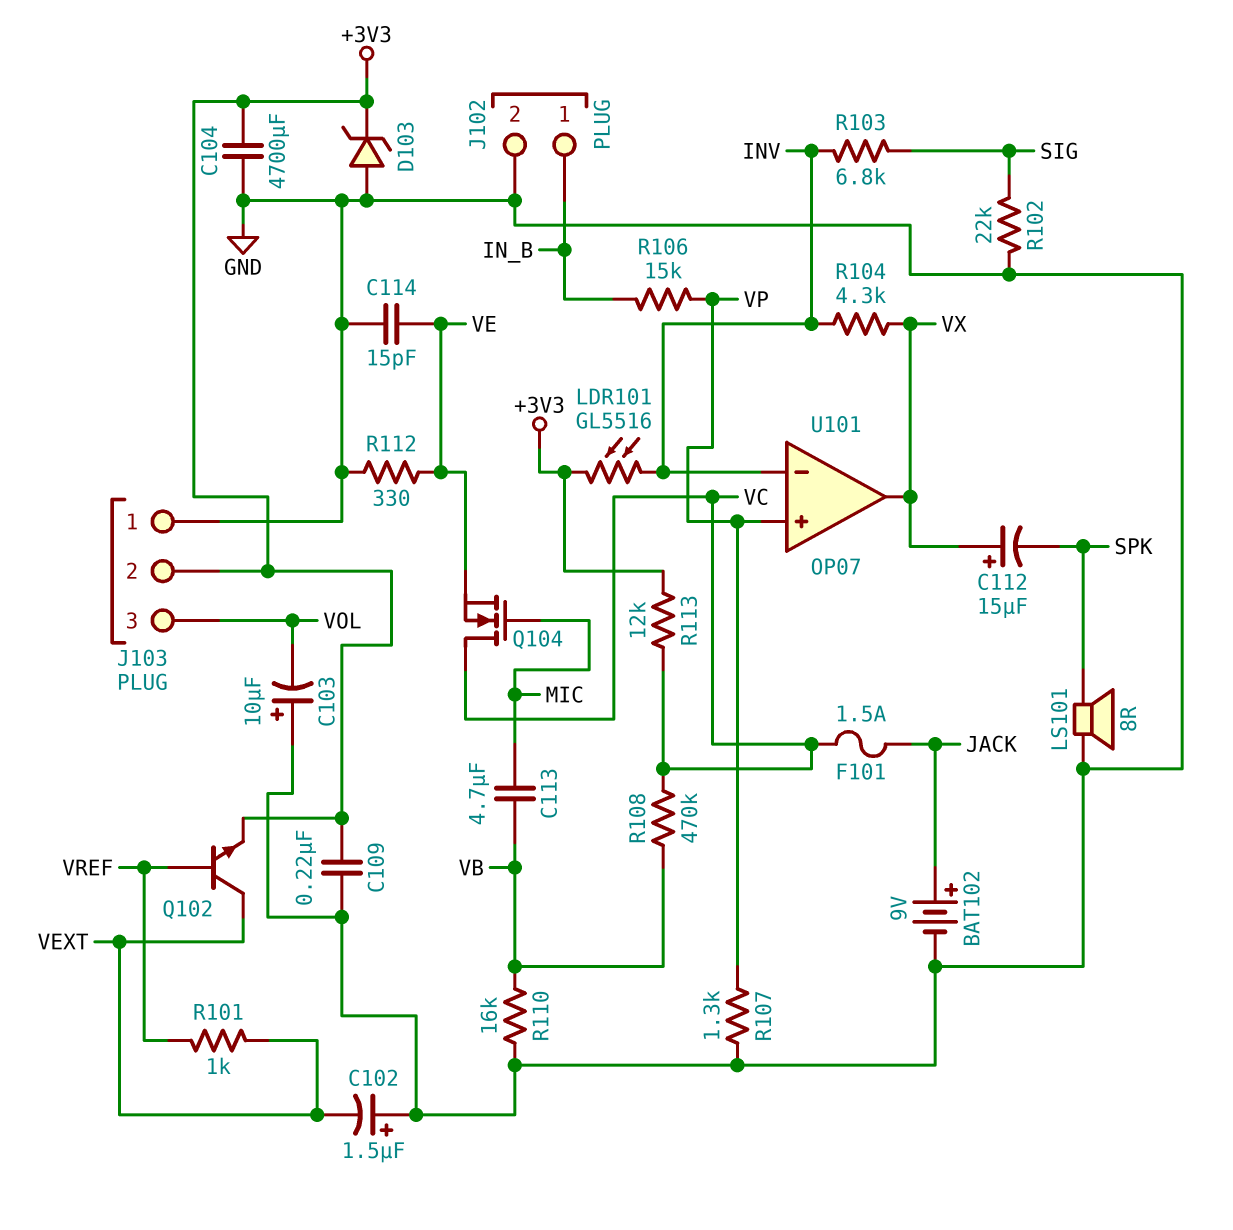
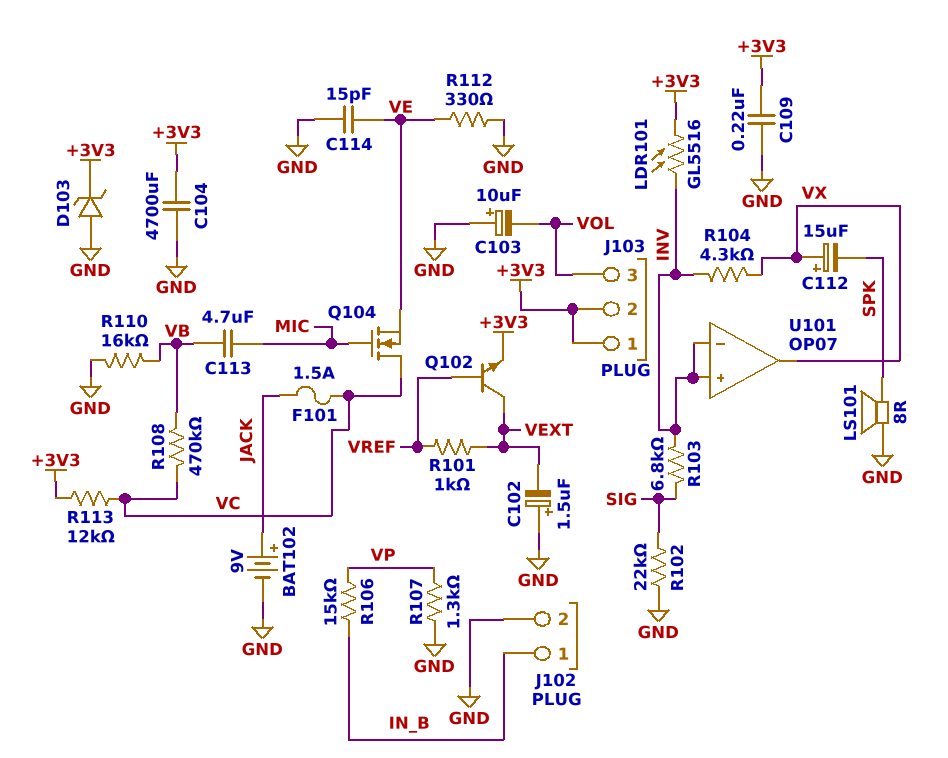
J103 pin 1: GND -> +3V3
U101 pin in+: VP -> INV

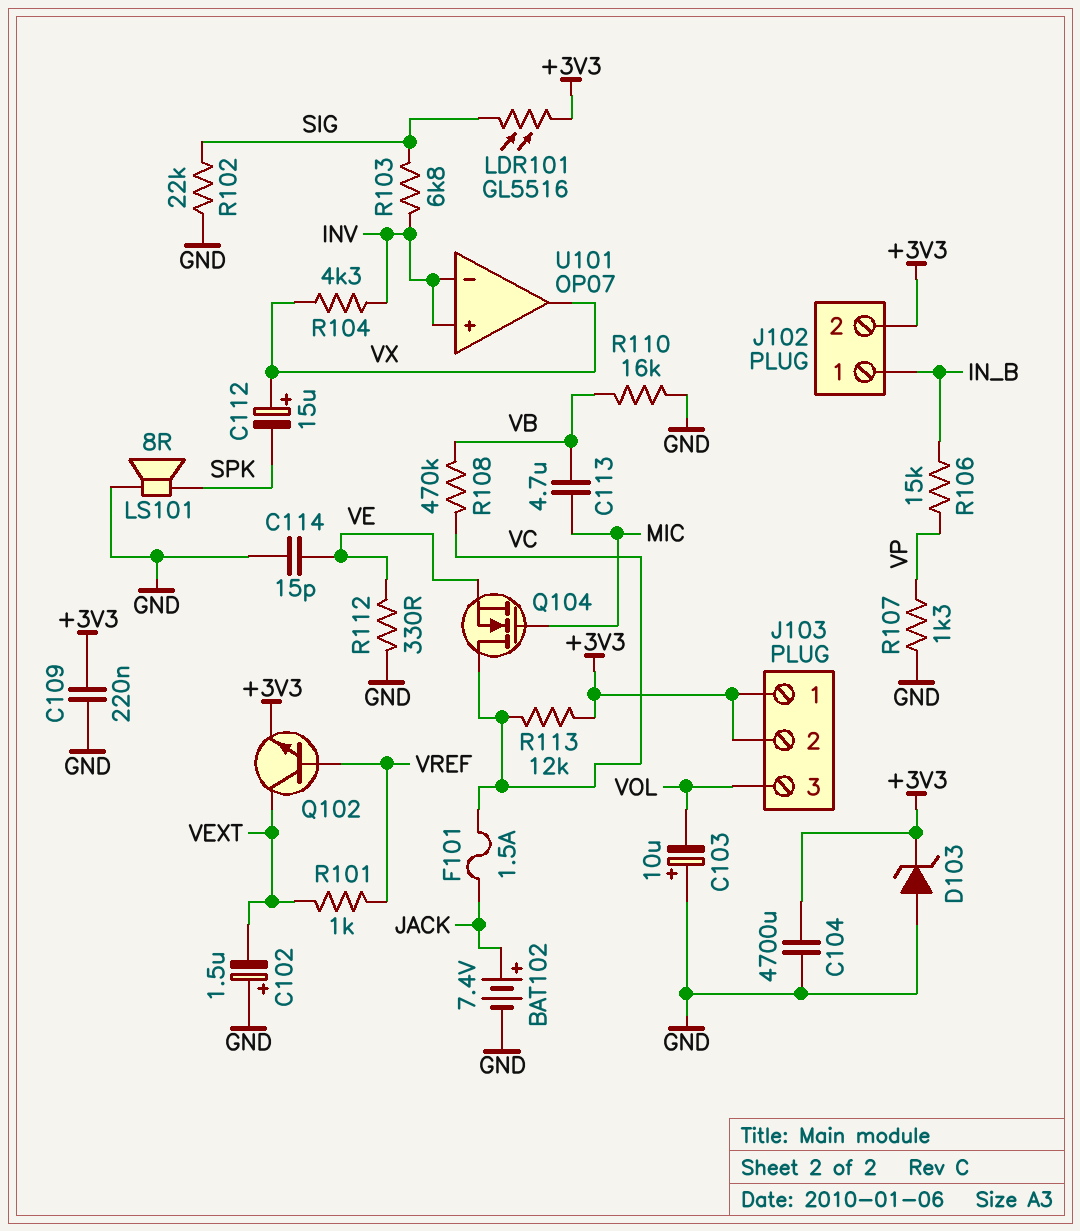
BAT102: 9V (plus JACK, minus GND) -> 7.4V (plus JACK, minus GND)
J102 pin 2: GND -> +3V3
LDR101: GL5516 (+3V3, INV) -> GL5516 (+3V3, SIG)

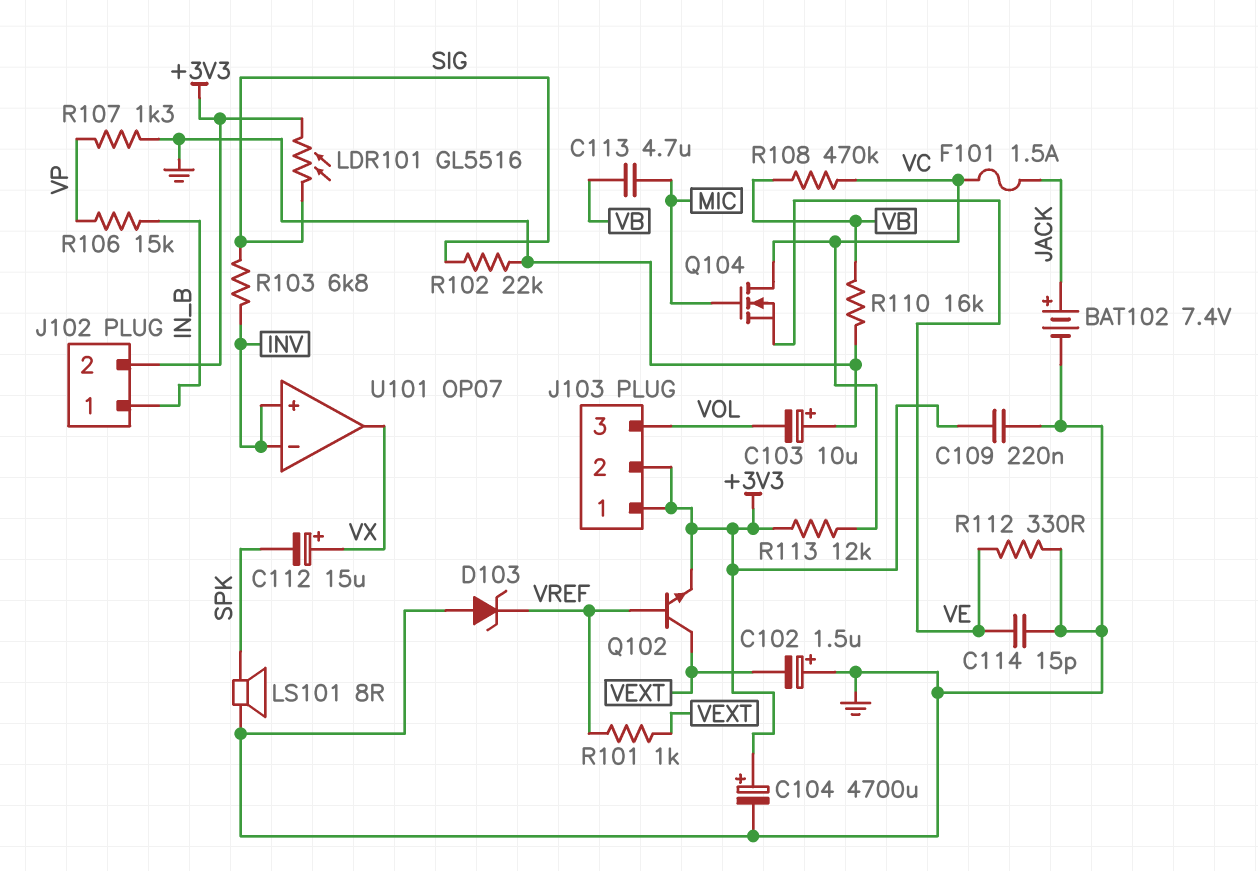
C104: 4700uF (+3V3, GND) -> 4700uF (plus +3V3, minus GND)
D103: zener (A GND, K +3V3) -> zener (A GND, K VREF)
R104: 4.3k (INV, VX) -> none

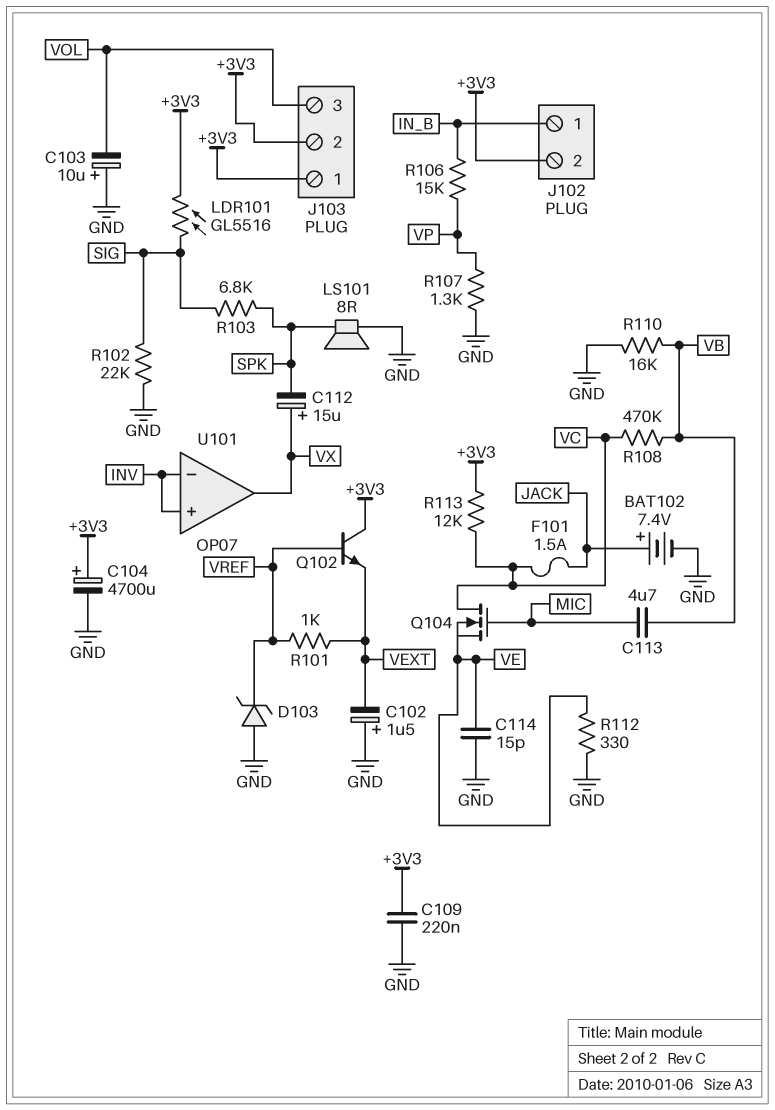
Q102: NPN (B VREF, C VEXT, E +3V3) -> NPN (B VREF, C +3V3, E VEXT)
R103: 6.8k (INV, SIG) -> 6.8k (SIG, SPK)

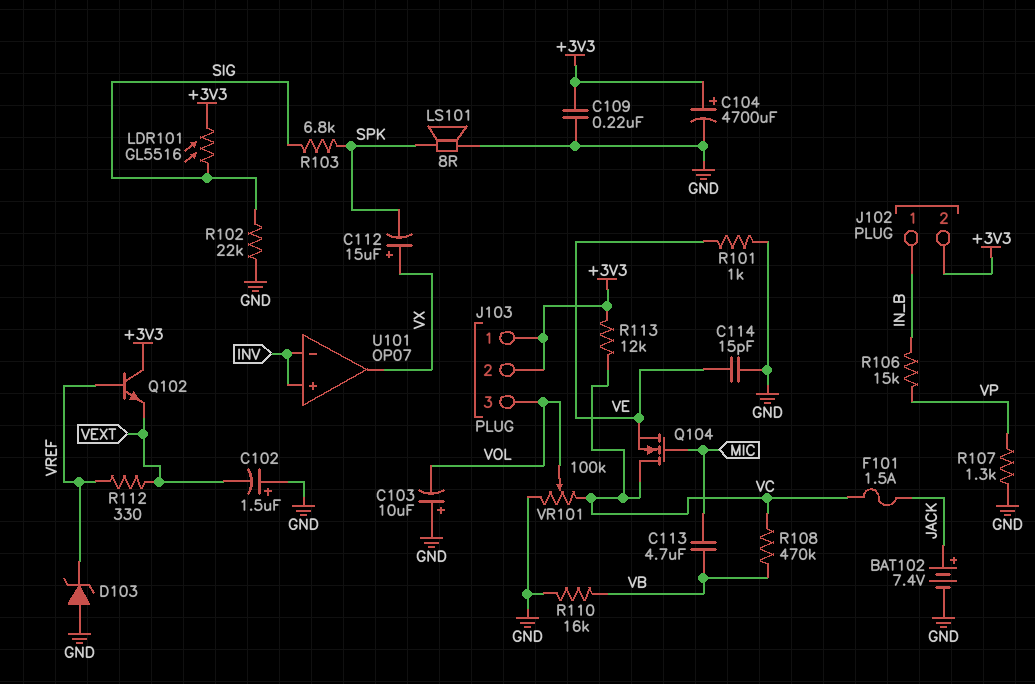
R101: 1k (VEXT, VREF) -> 1k (GND, VE)
R112: 330 (GND, VE) -> 330 (VEXT, VREF)
VR101: none -> 100k (GND, VC, wiper VOL)

